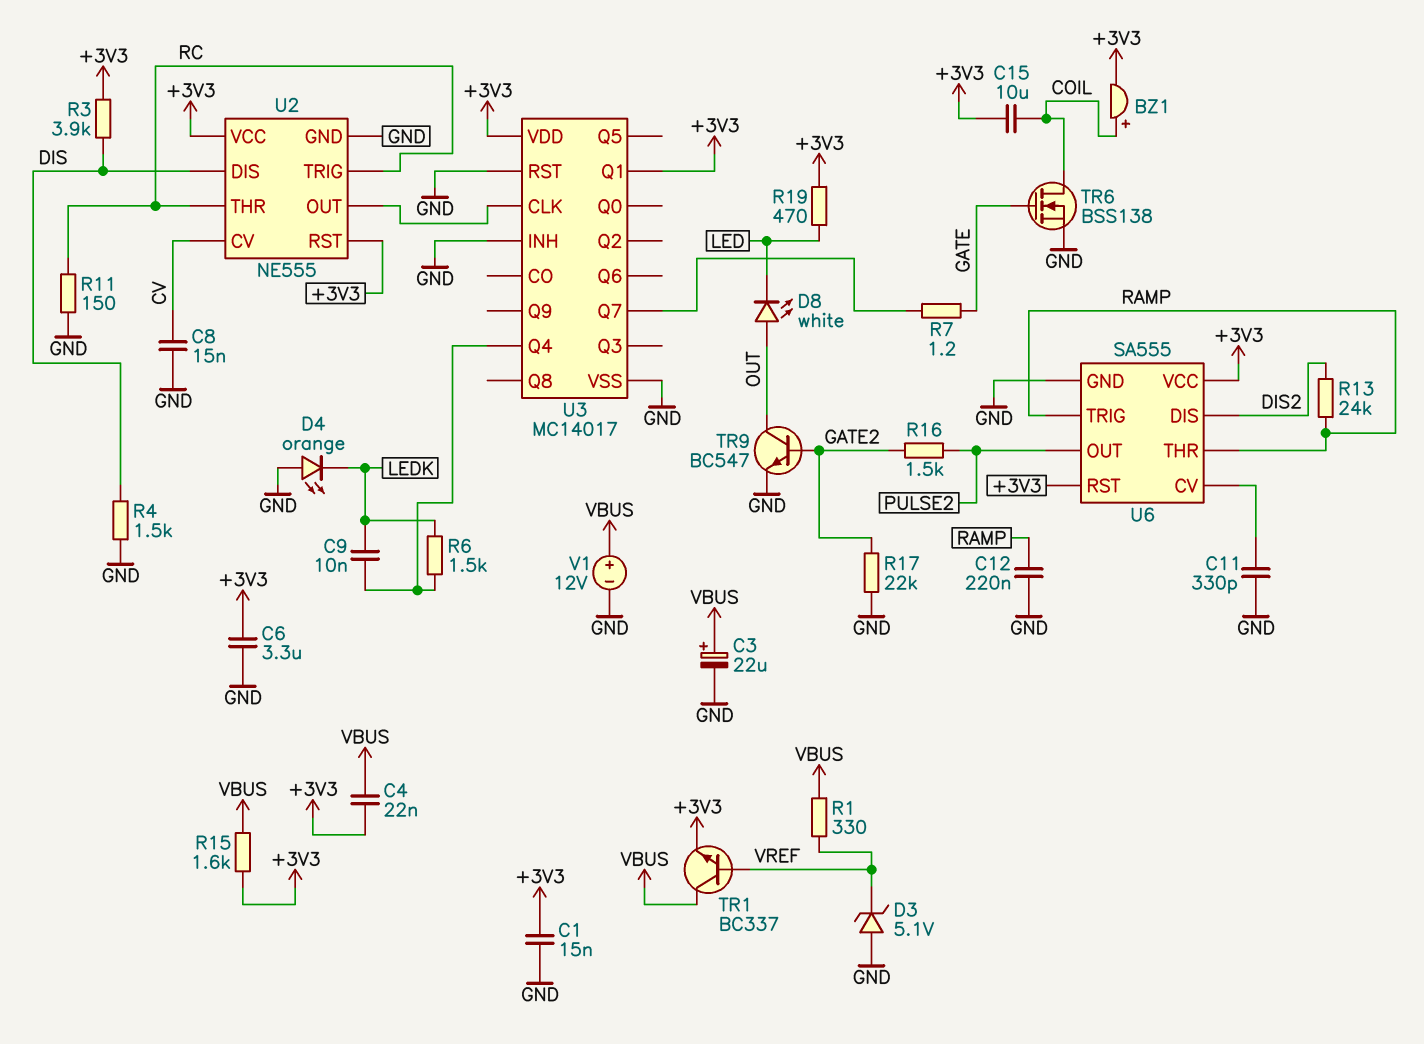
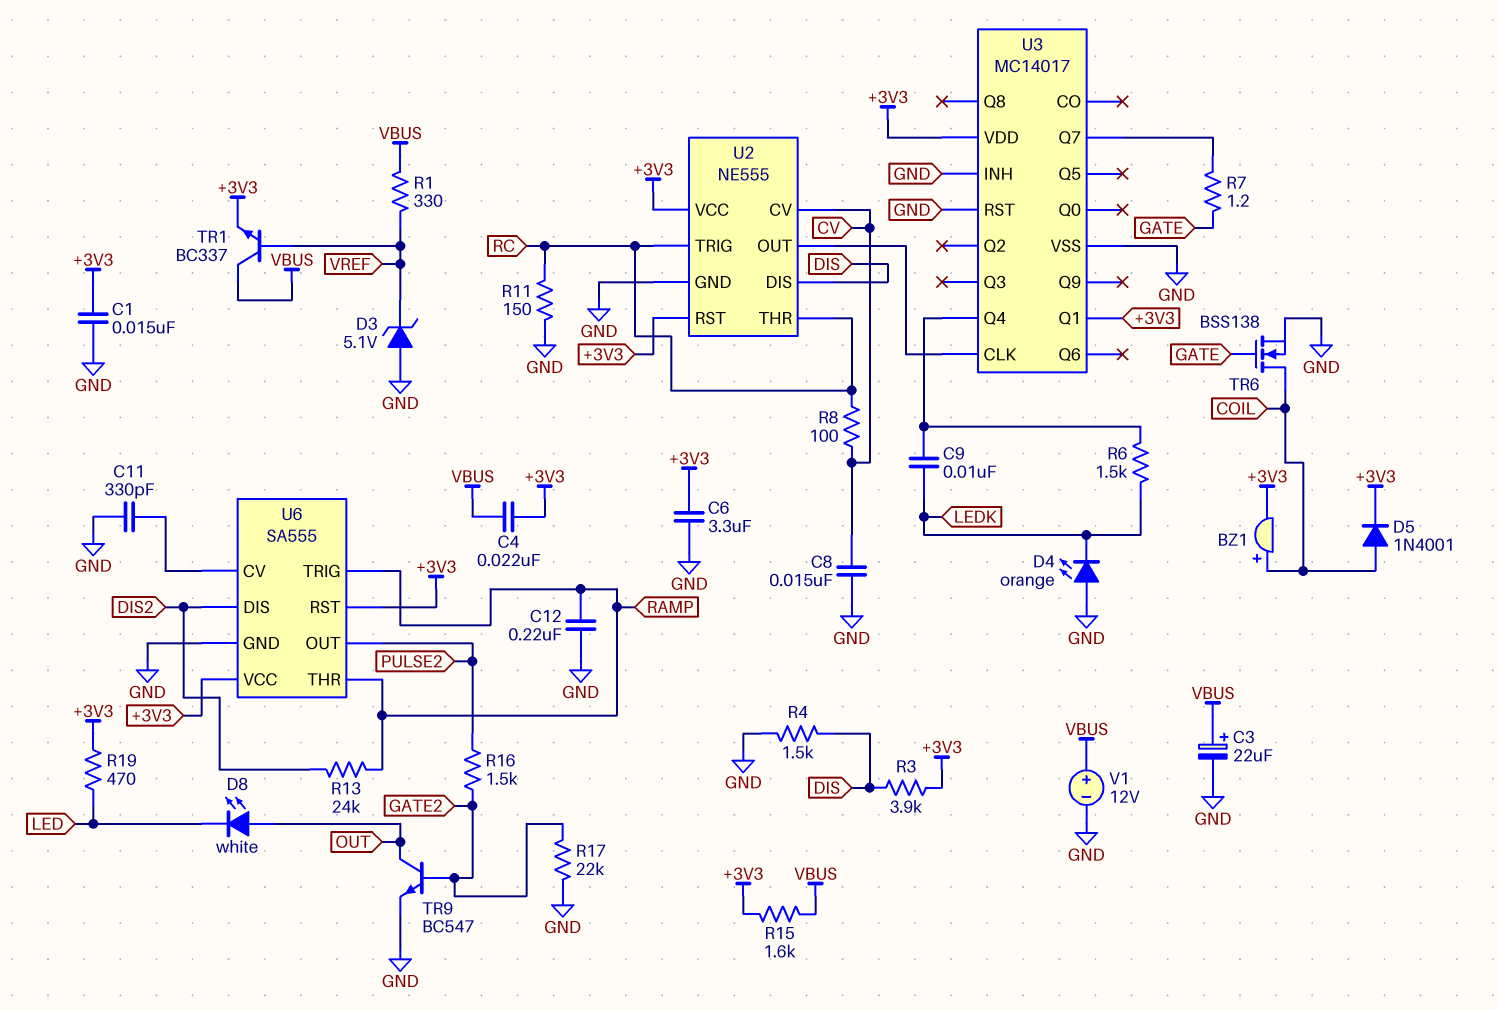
C15: 10uF (+3V3, COIL) -> none
D5: none -> diode 1N4001 (A COIL, K +3V3)
R8: none -> 100 (CV, RC)

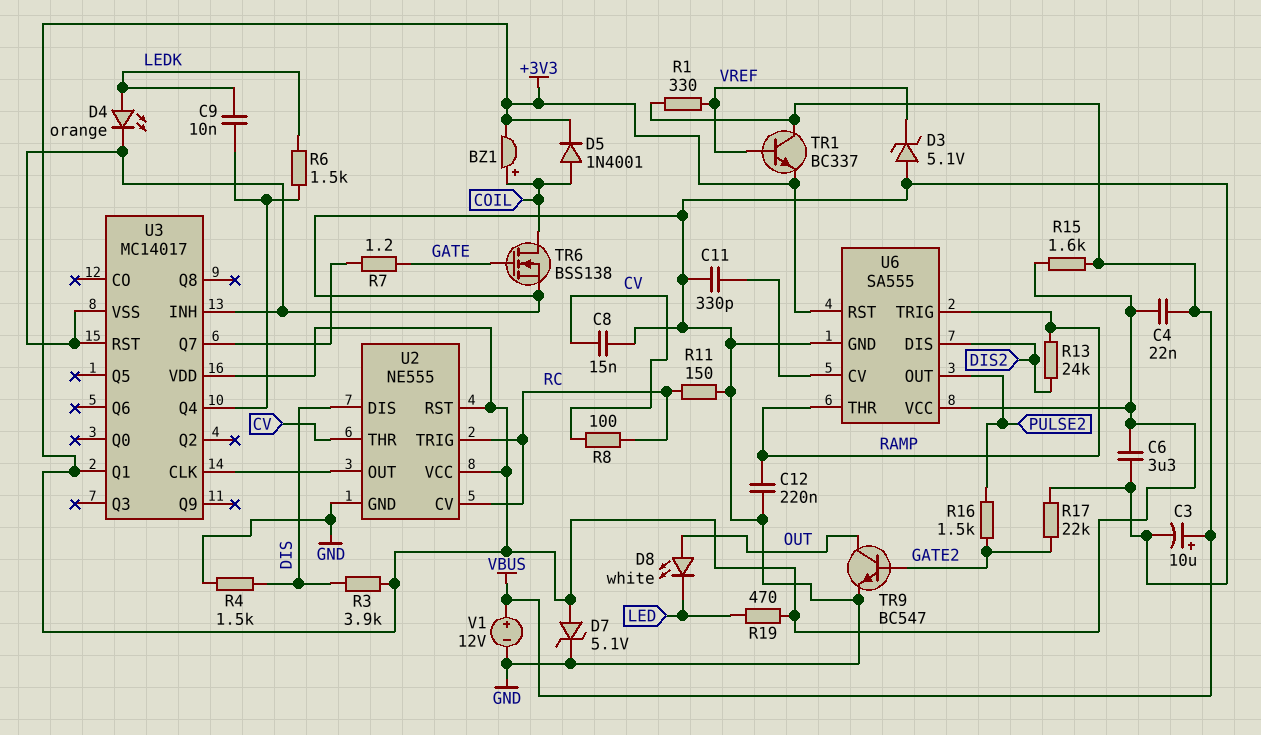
C1: 15nF (+3V3, GND) -> none
C3: 22uF (plus VBUS, minus GND) -> 10uF (plus VBUS, minus GND)
D4: LED orange (A GND, K LEDK) -> LED orange (A LEDK, K GND)
D7: none -> zener 5.1V (A +3V3, K GND)
U2 pin CV: CV -> RC
U2 pin THR: RC -> CV

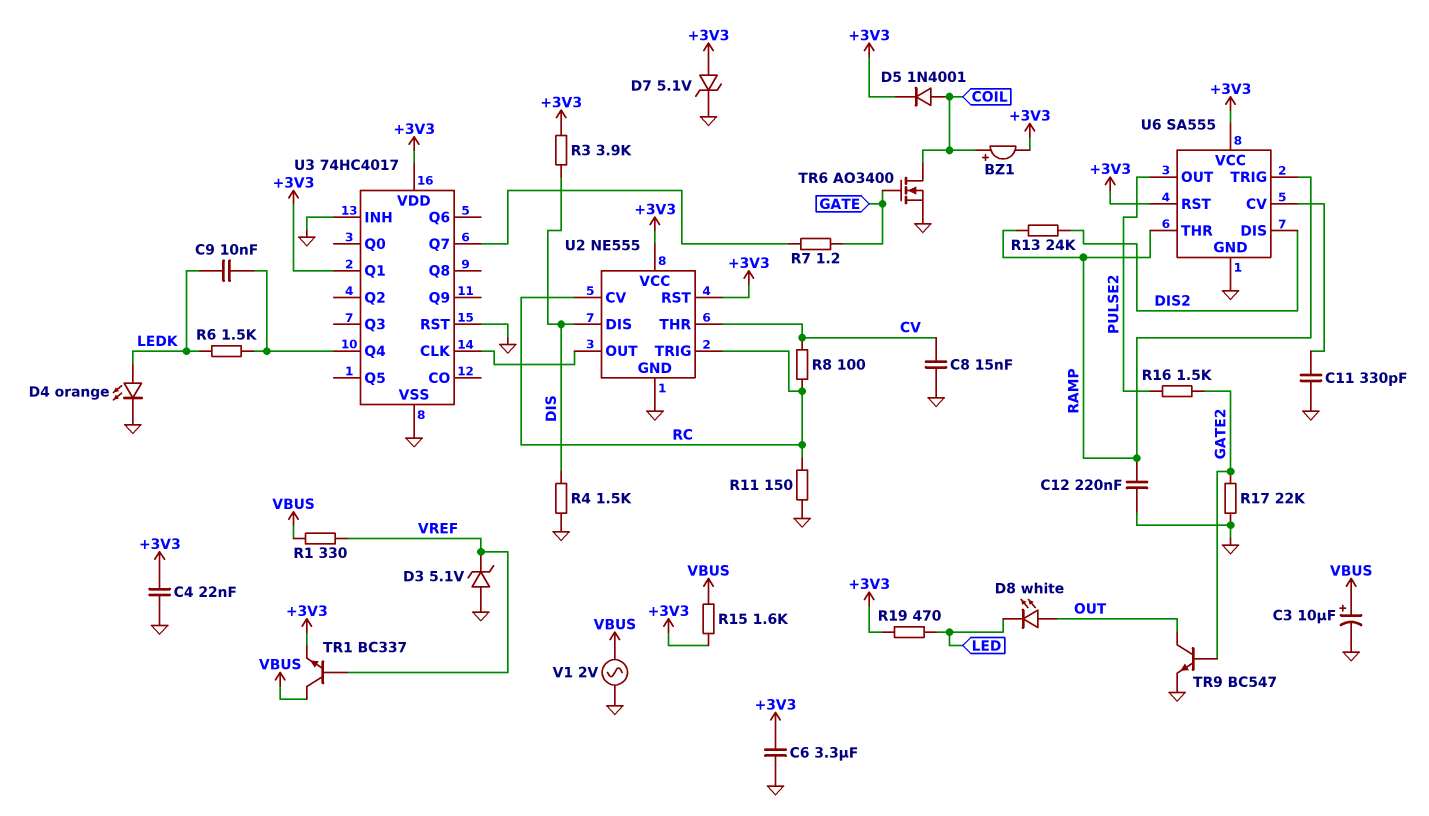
C4: 22nF (+3V3, VBUS) -> 22nF (+3V3, GND)
TR6: NMOS BSS138 (G GATE, D COIL, S GND) -> NMOS AO3400 (G GATE, D COIL, S GND)
U3: MC14017 -> 74HC4017
V1: 12V (plus VBUS, minus GND) -> AC 2V (GND, VBUS)

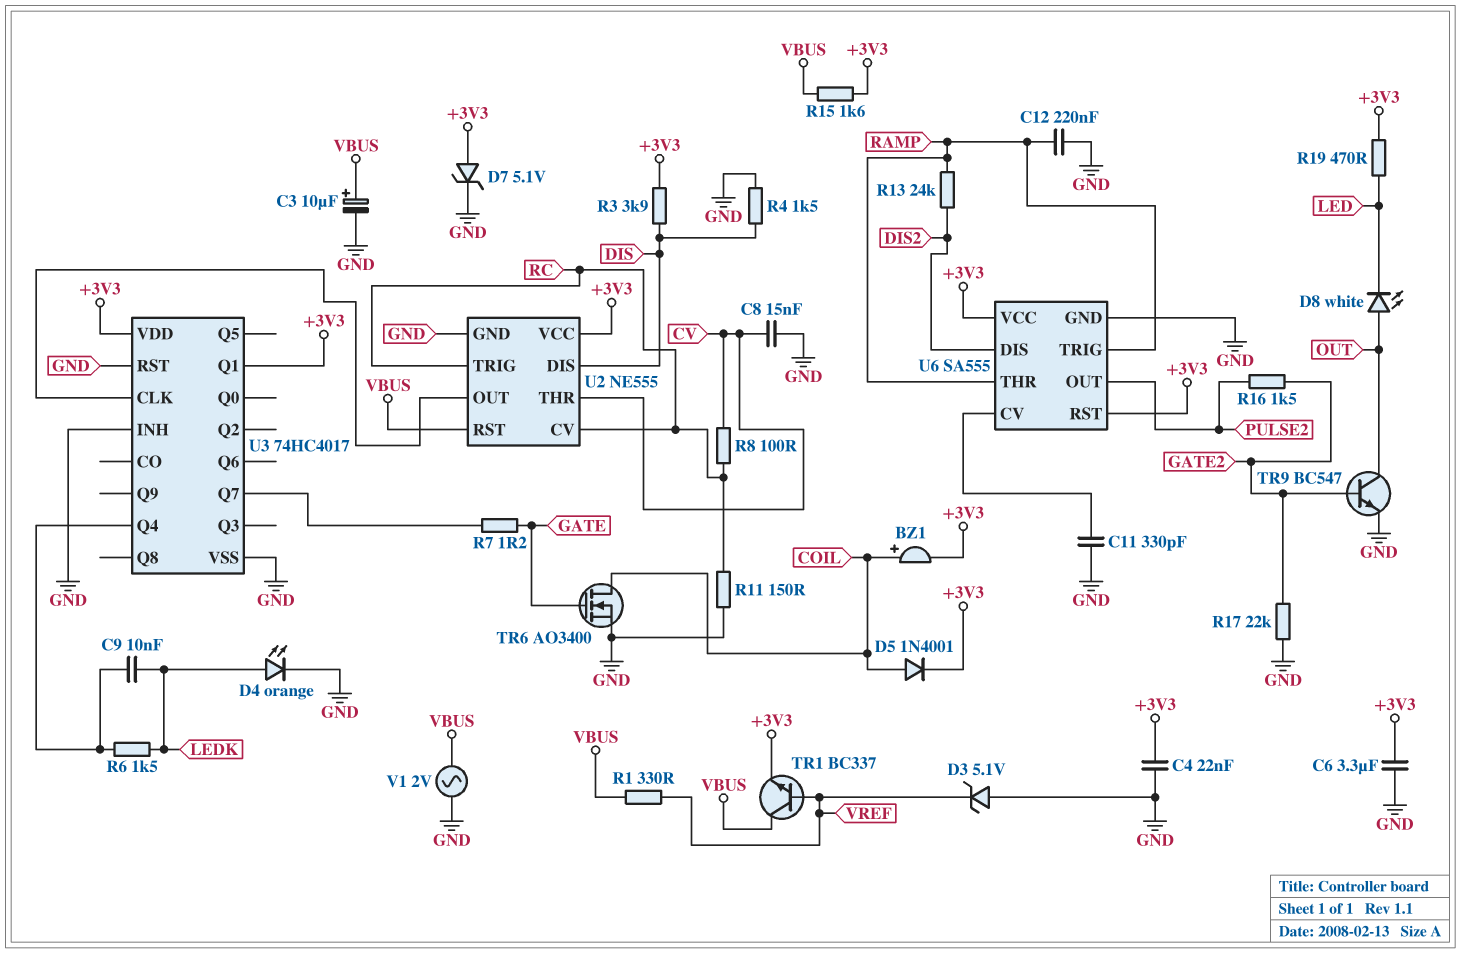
U2 pin RST: +3V3 -> VBUS

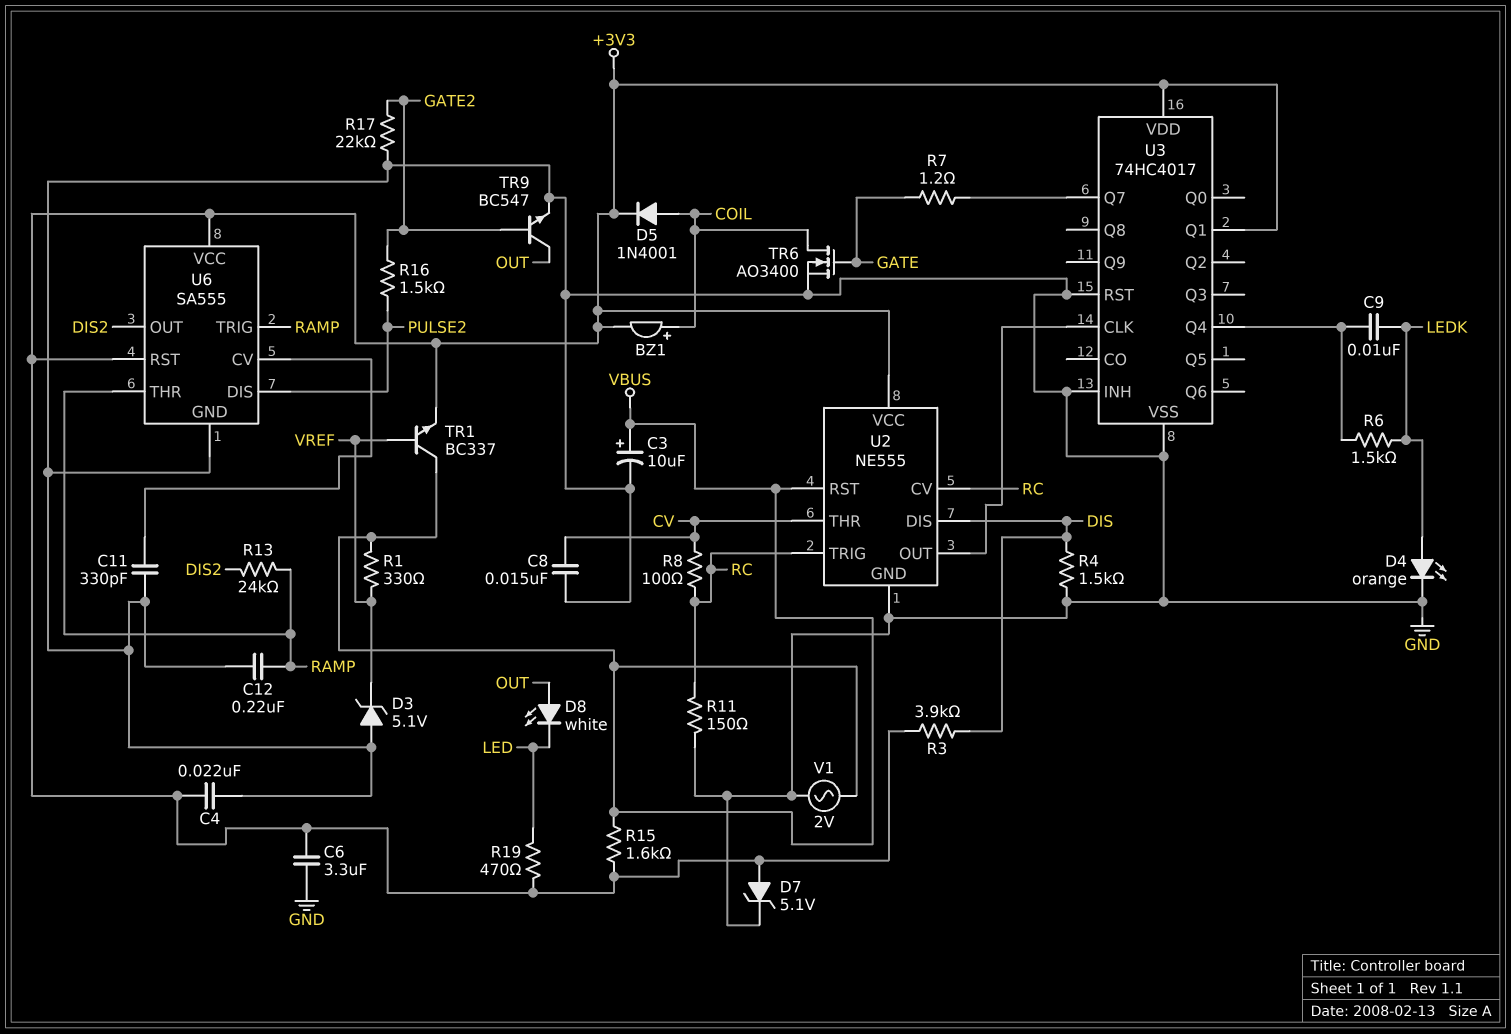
U6 pin DIS: DIS2 -> PULSE2
U6 pin OUT: PULSE2 -> DIS2

